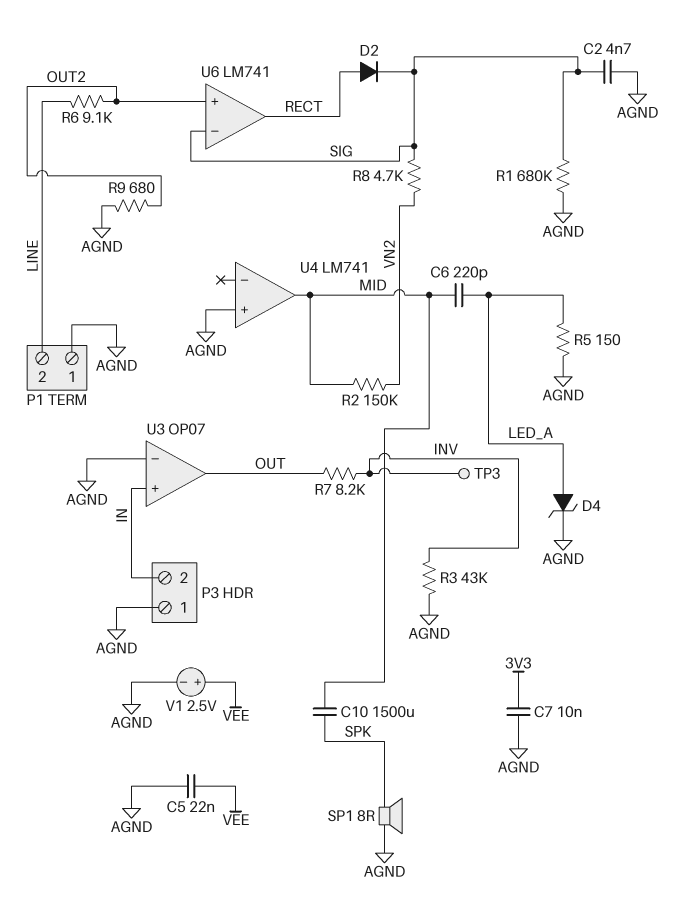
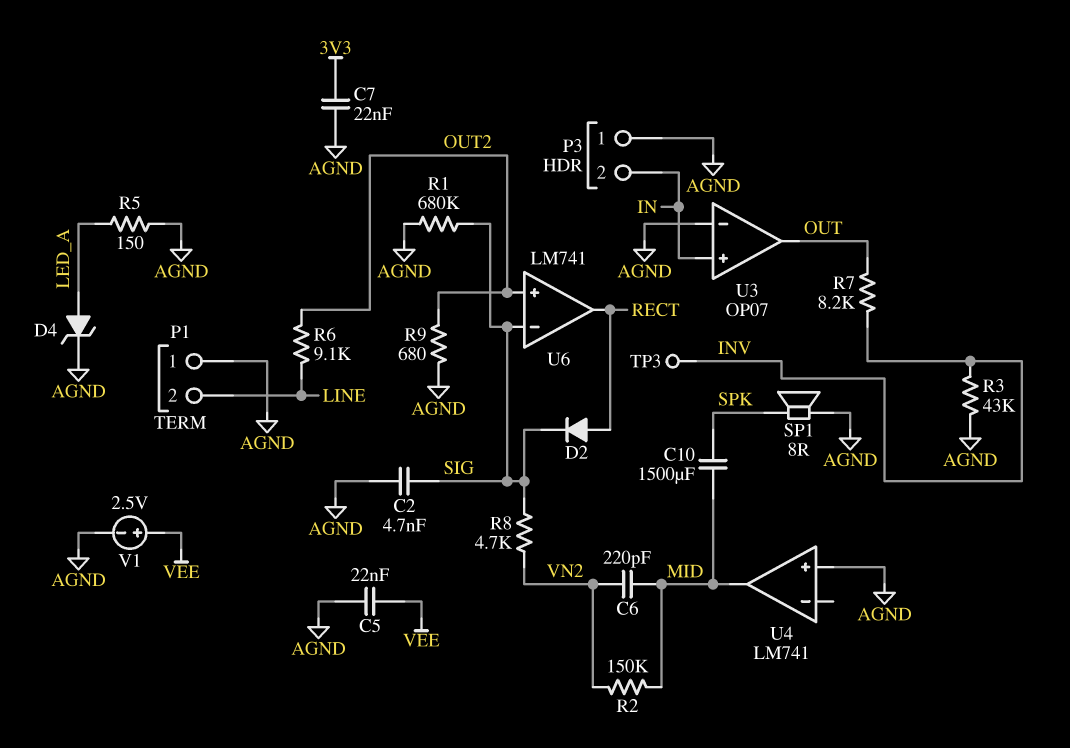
C6: 220pF (LED_A, MID) -> 220pF (MID, VN2)
C7: 10nF (3V3, AGND) -> 22nF (3V3, AGND)

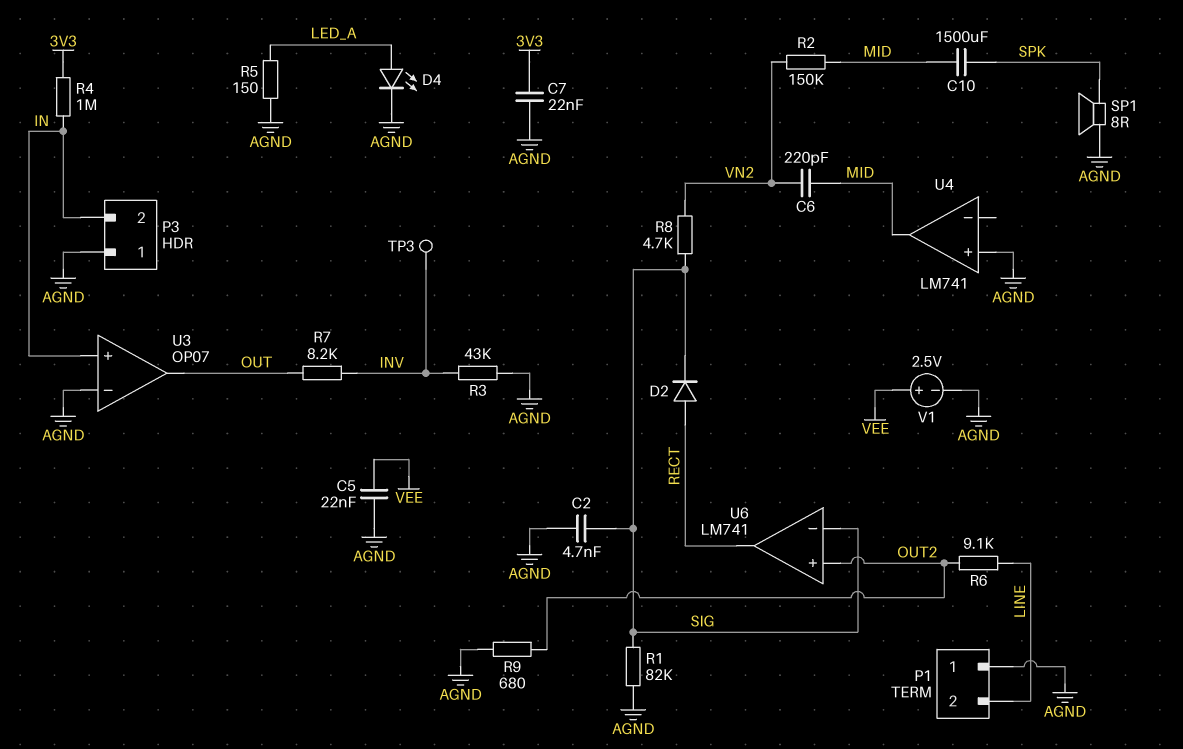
D4: zener (A LED_A, K AGND) -> LED (A LED_A, K AGND)
R1: 680k (AGND, SIG) -> 82k (AGND, SIG)
R4: none -> 1M (3V3, IN)

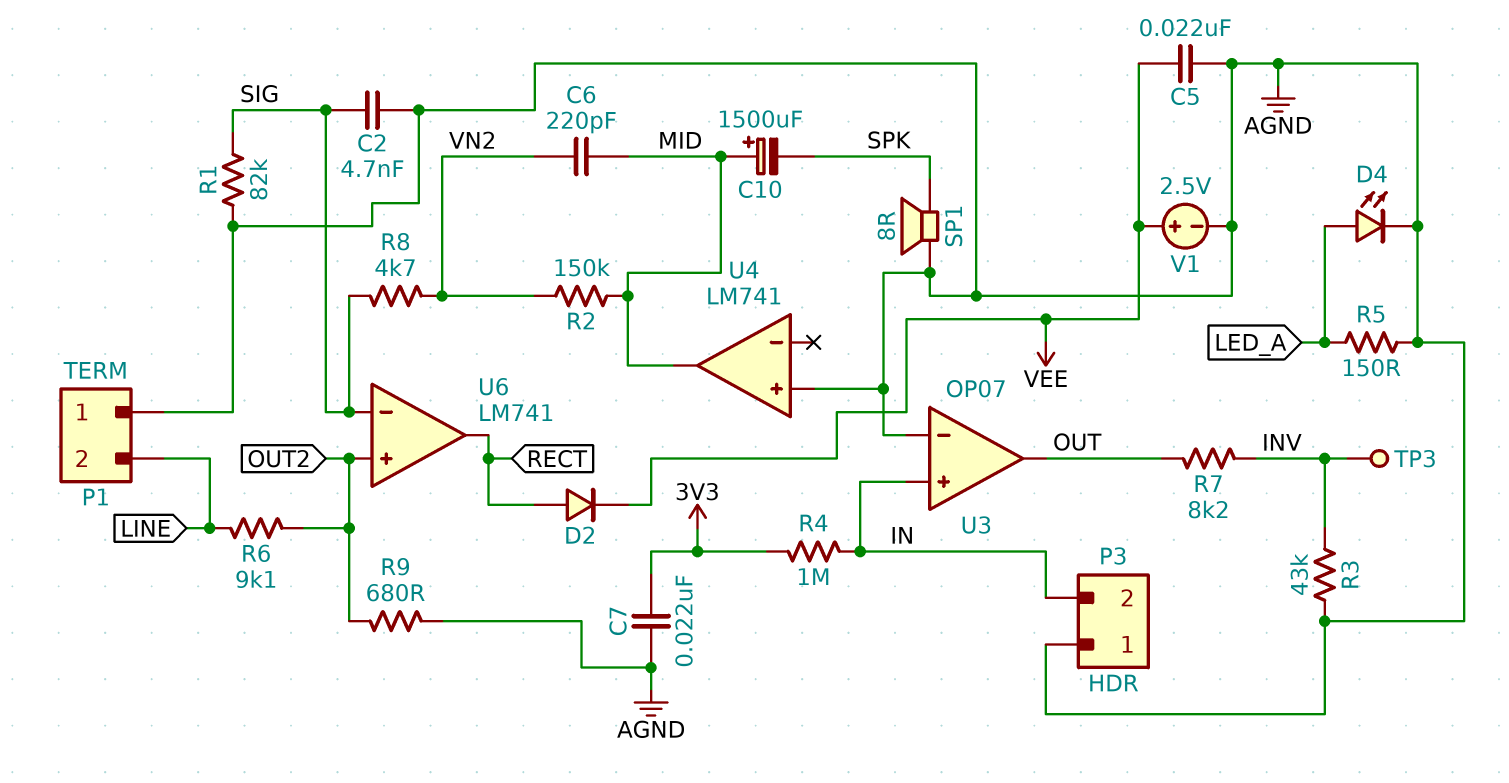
C10: 1500uF (MID, SPK) -> 1500uF (plus MID, minus SPK)
D2: diode (A RECT, K SIG) -> diode (A RECT, K VEE)

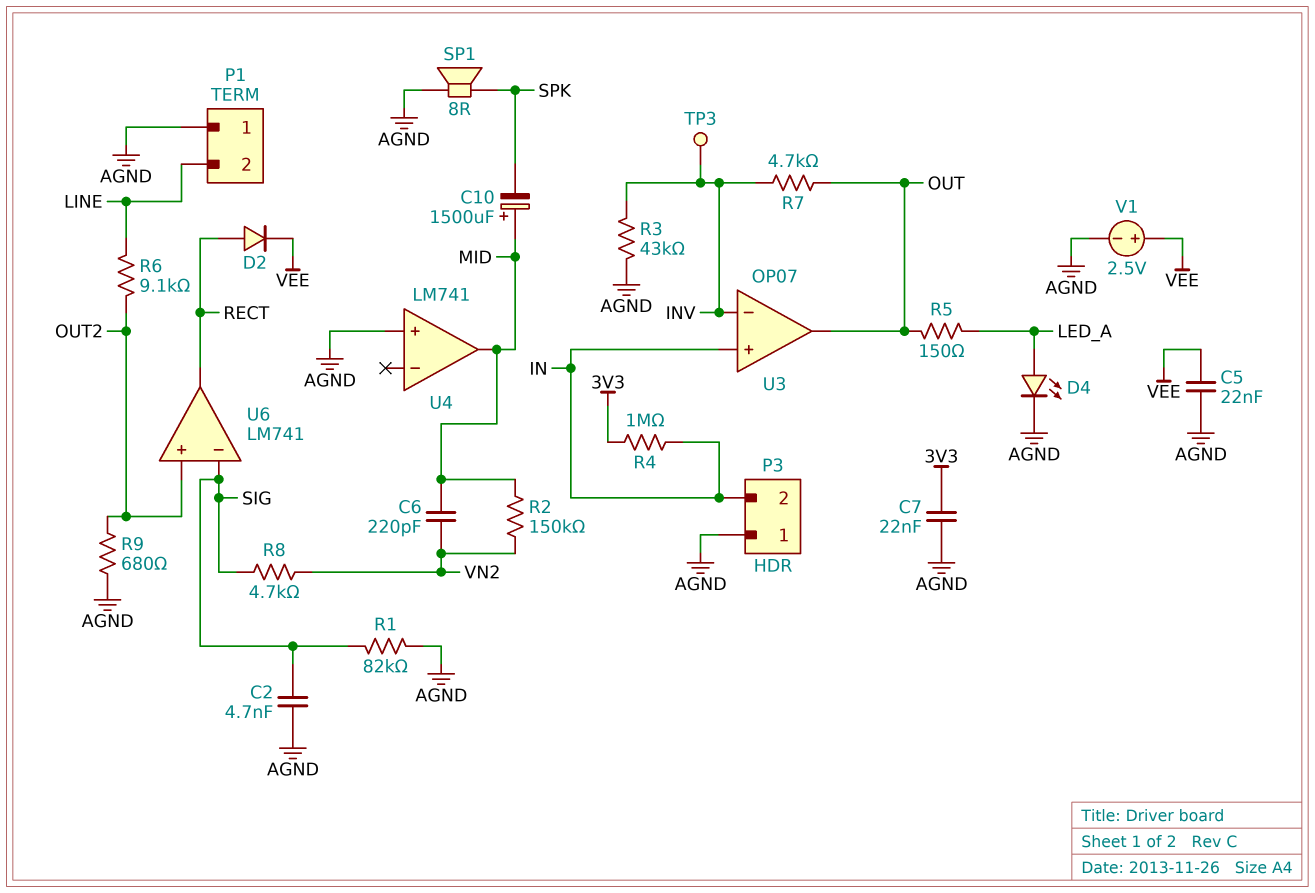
R5: 150 (AGND, LED_A) -> 150 (LED_A, OUT)
R7: 8.2k (INV, OUT) -> 4.7k (INV, OUT)
U3 pin in-: AGND -> INV

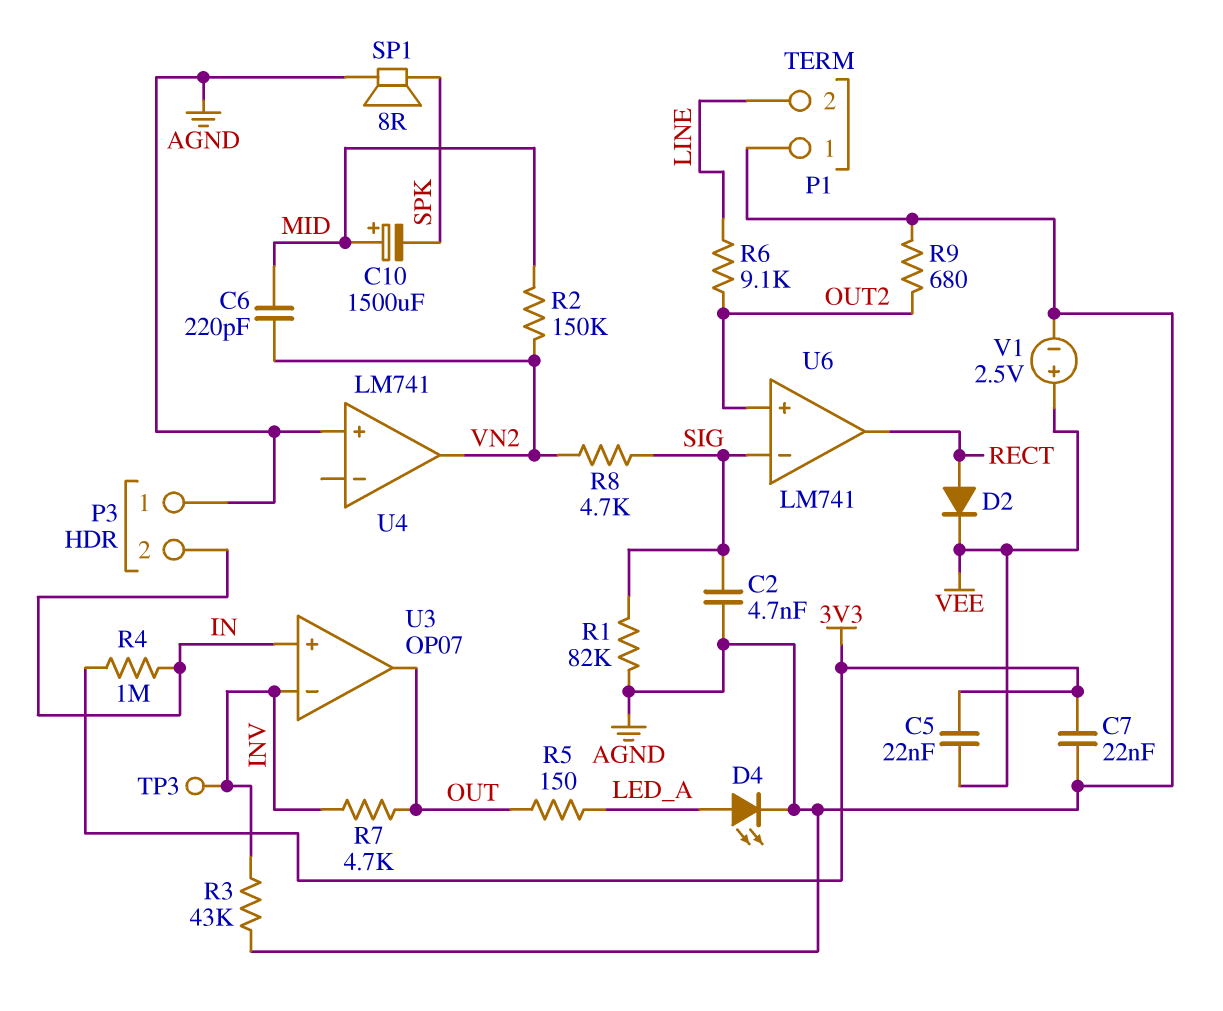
C5: 22nF (AGND, VEE) -> 22nF (3V3, VEE)
U4 pin out: MID -> VN2

